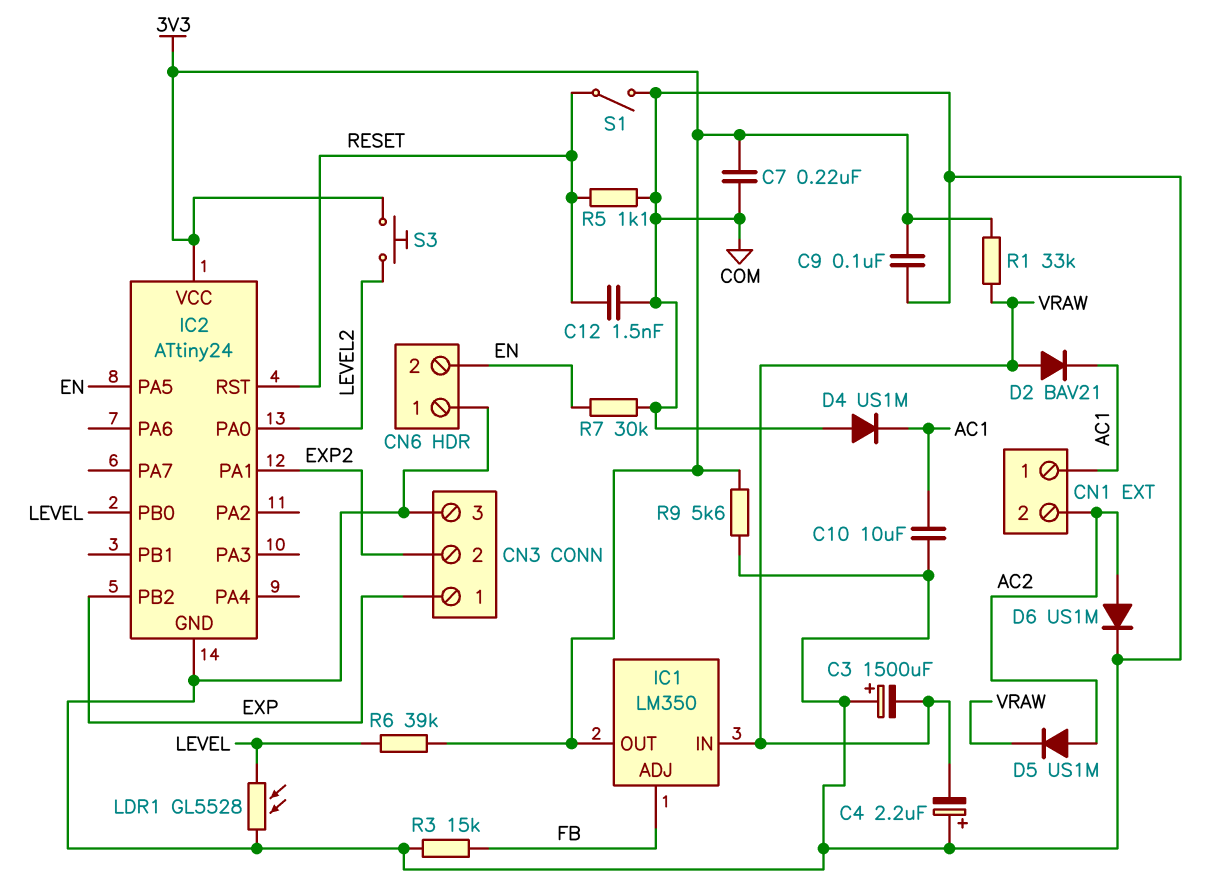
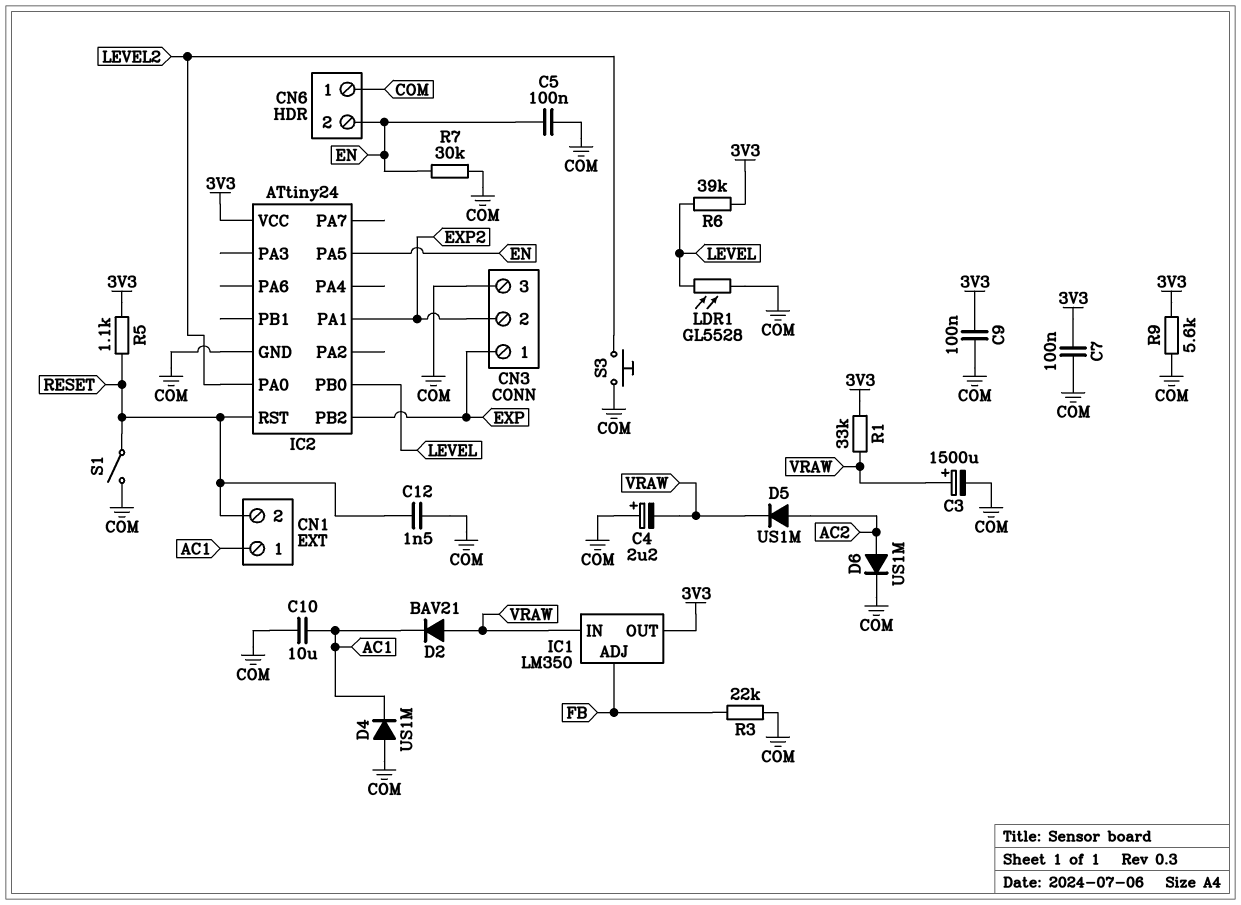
C3: 1500uF (plus COM, minus VRAW) -> 1500uF (plus VRAW, minus COM)
C5: none -> 100nF (COM, EN)
C7: 220nF (3V3, COM) -> 100nF (3V3, COM)
CN1 pin 2: AC2 -> RESET
R3: 15k (COM, FB) -> 22k (COM, FB)
R5: 1.1k (COM, RESET) -> 1.1k (3V3, RESET)
S3: button (3V3, LEVEL2) -> button (COM, LEVEL2)

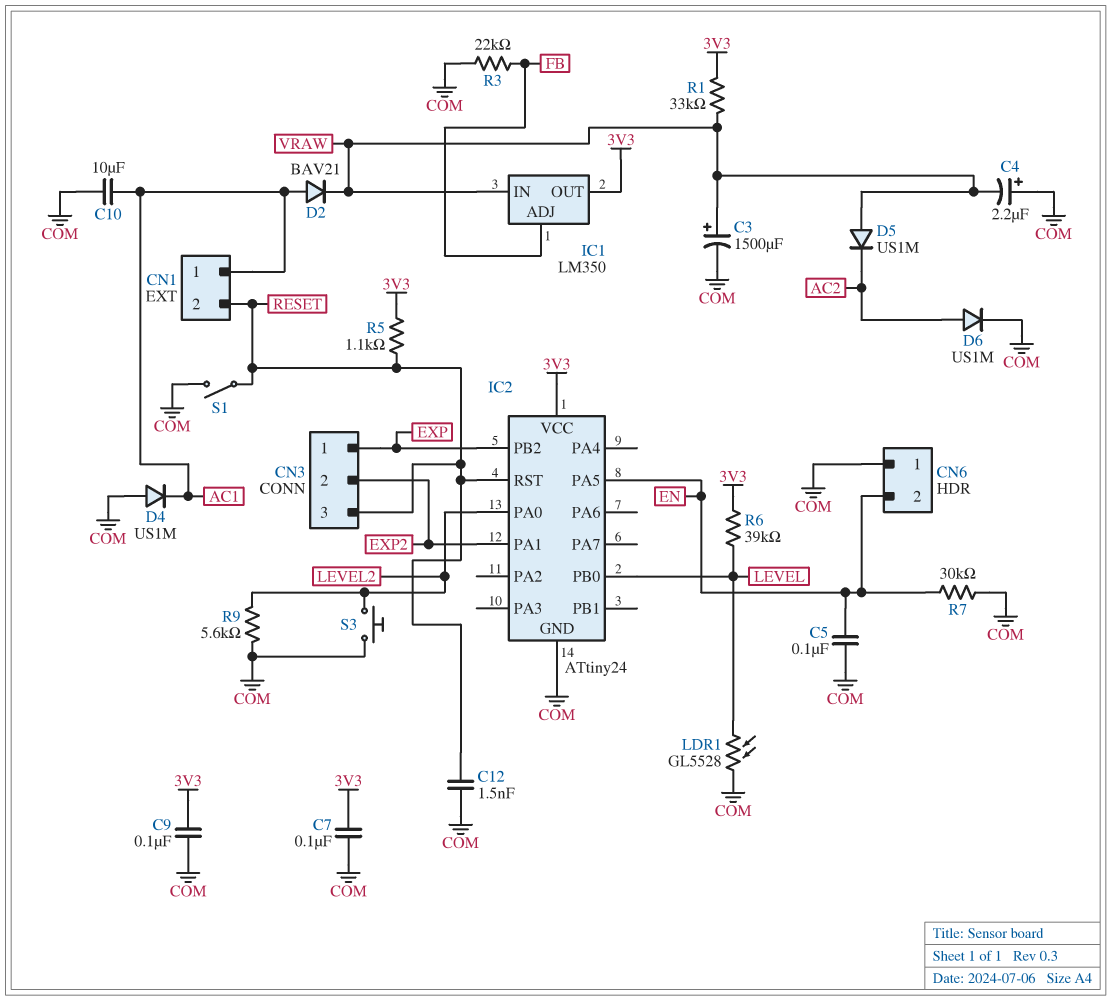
CN3 pin 3: COM -> RESET
D2: diode BAV21 (A VRAW, K AC1) -> diode BAV21 (A AC1, K VRAW)
D5: diode US1M (A AC2, K VRAW) -> diode US1M (A VRAW, K AC2)
R9: 5.6k (3V3, COM) -> 5.6k (COM, LEVEL2)

